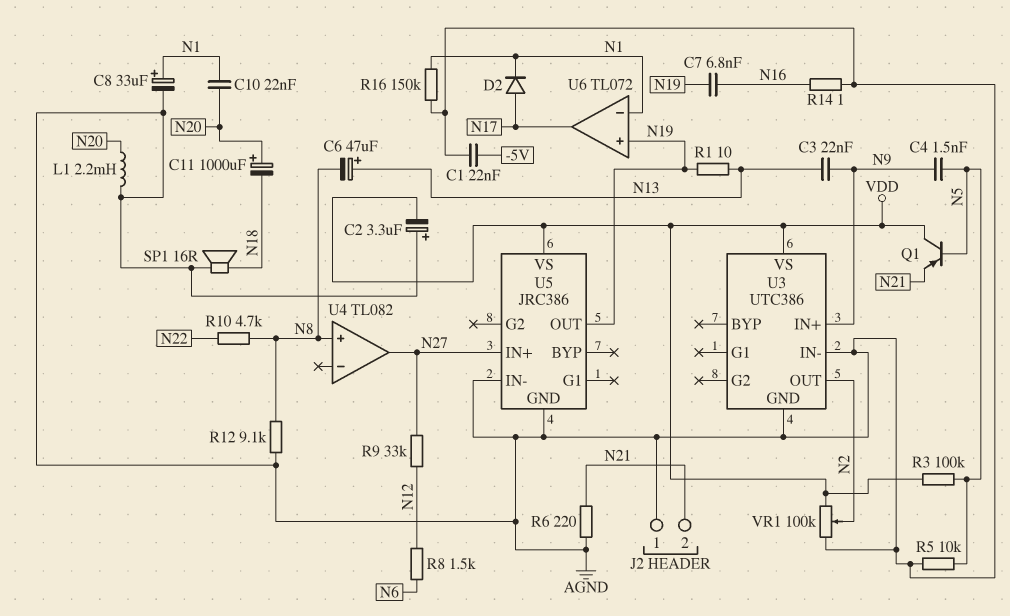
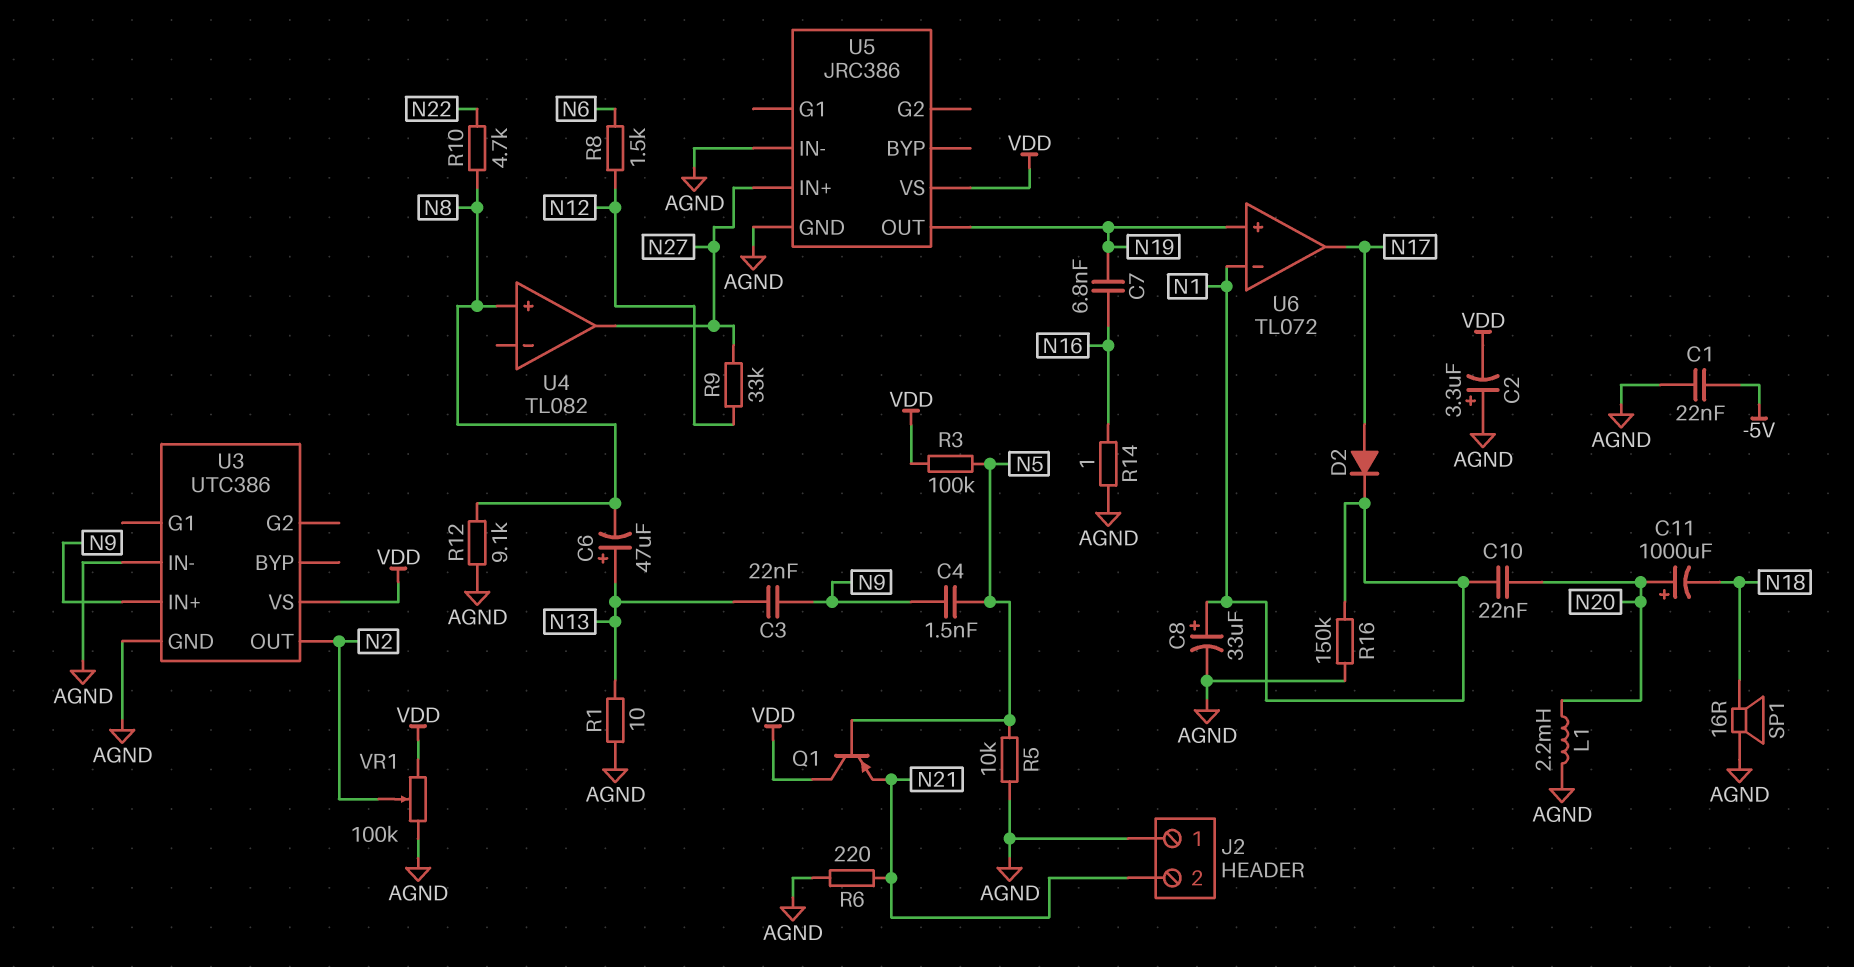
R1: 10 (N13, N19) -> 10 (AGND, N13)

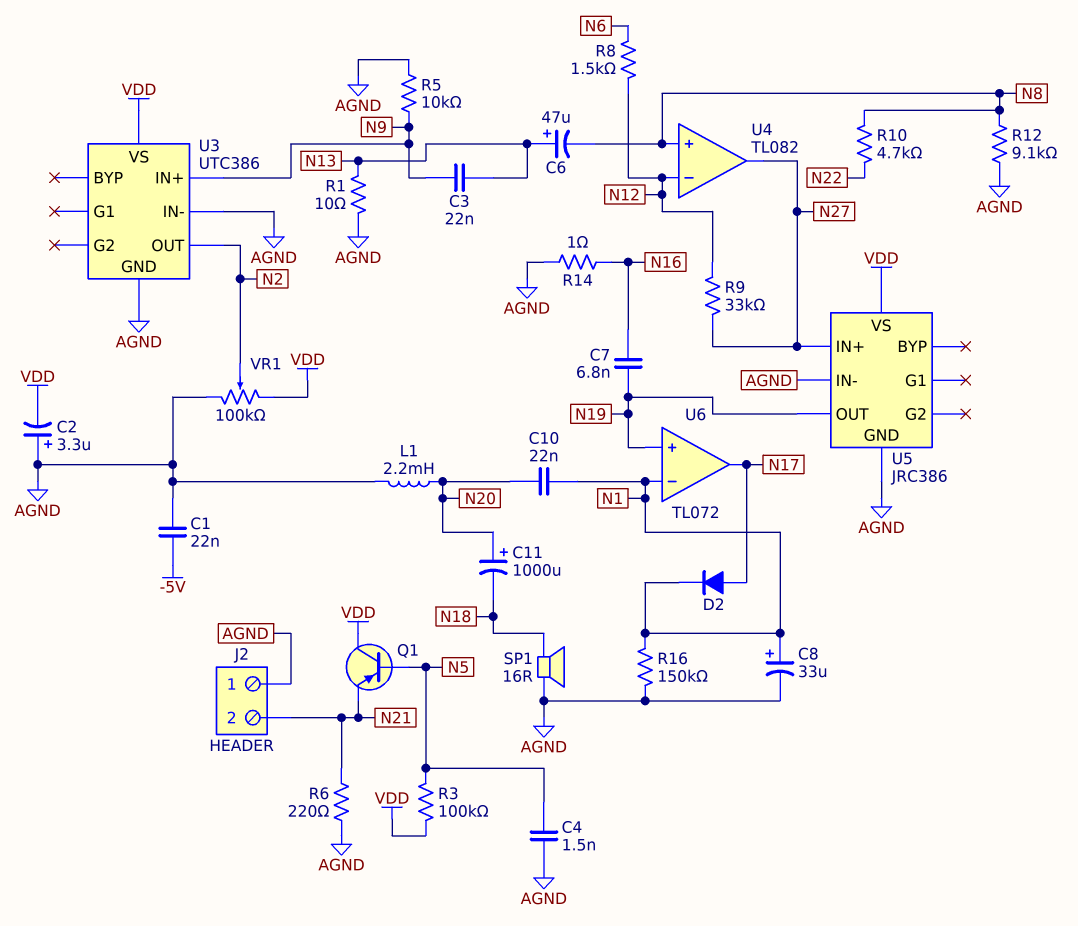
C4: 1.5nF (N5, N9) -> 1.5nF (AGND, N5)
R5: 10k (AGND, N5) -> 10k (AGND, N9)
U4 pin in-: none -> N12

